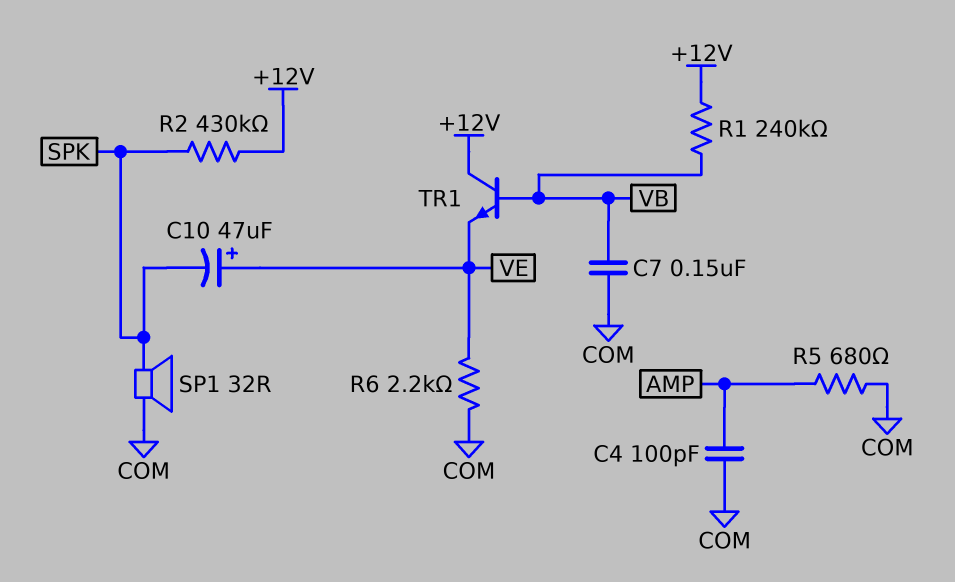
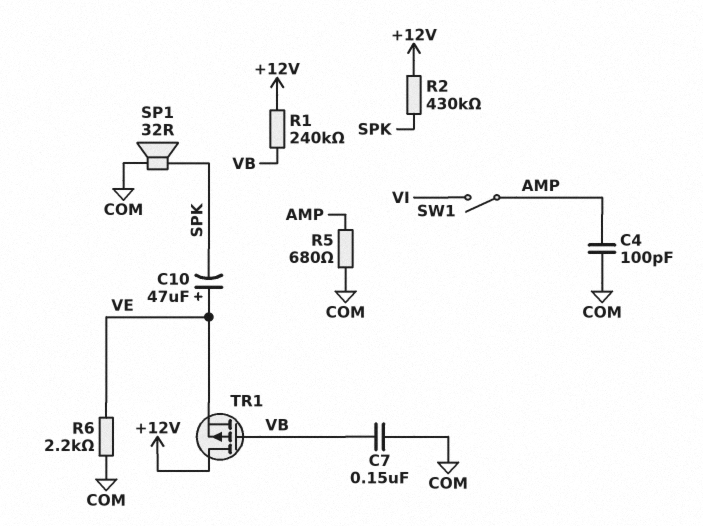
SW1: none -> switch (AMP, VI)
TR1: NPN (B VB, C +12V, E VE) -> PMOS (G VB, D +12V, S VE)

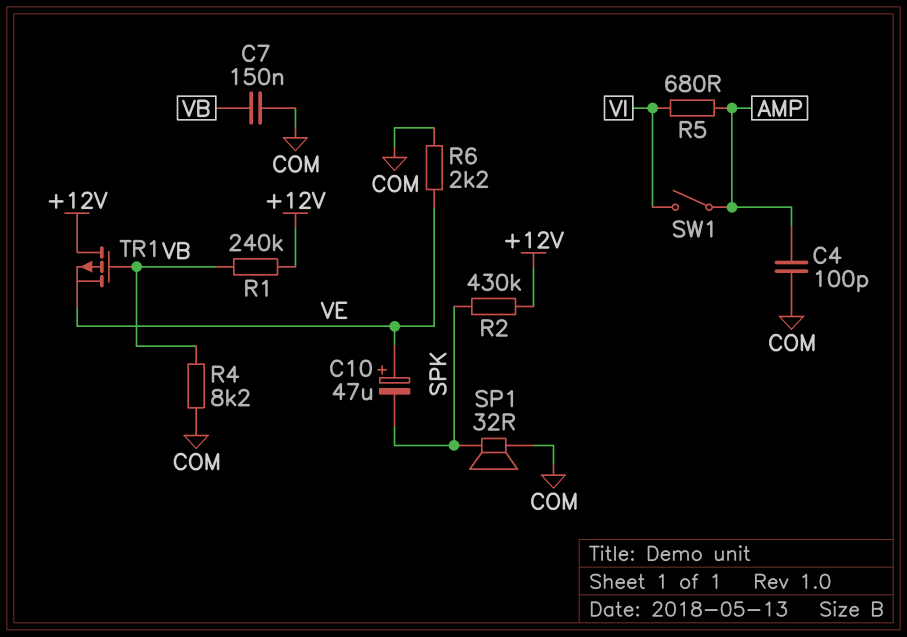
R4: none -> 8.2k (COM, VB)
R5: 680 (AMP, COM) -> 680 (AMP, VI)

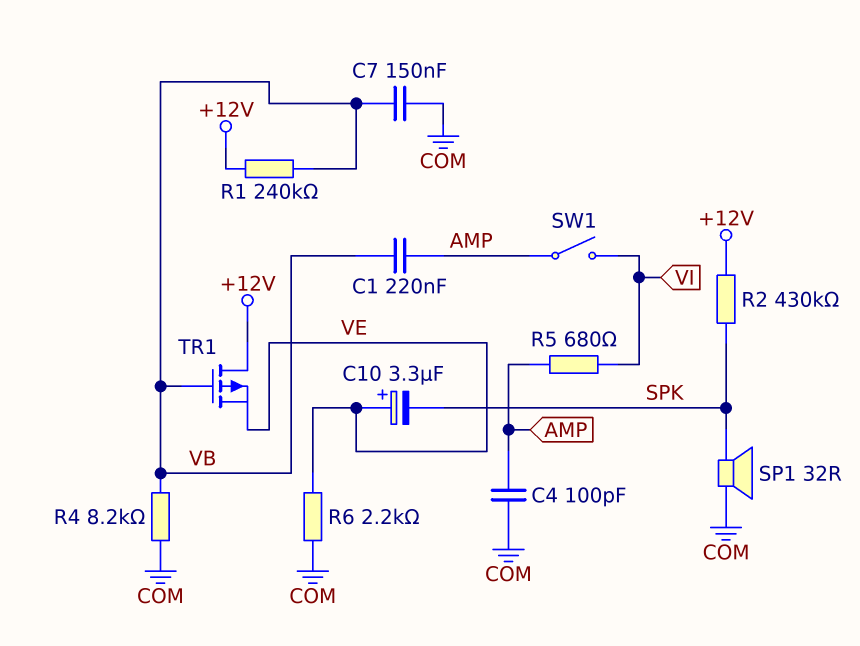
C1: none -> 220nF (AMP, VB)
C10: 47uF (plus VE, minus SPK) -> 3.3uF (plus VE, minus SPK)

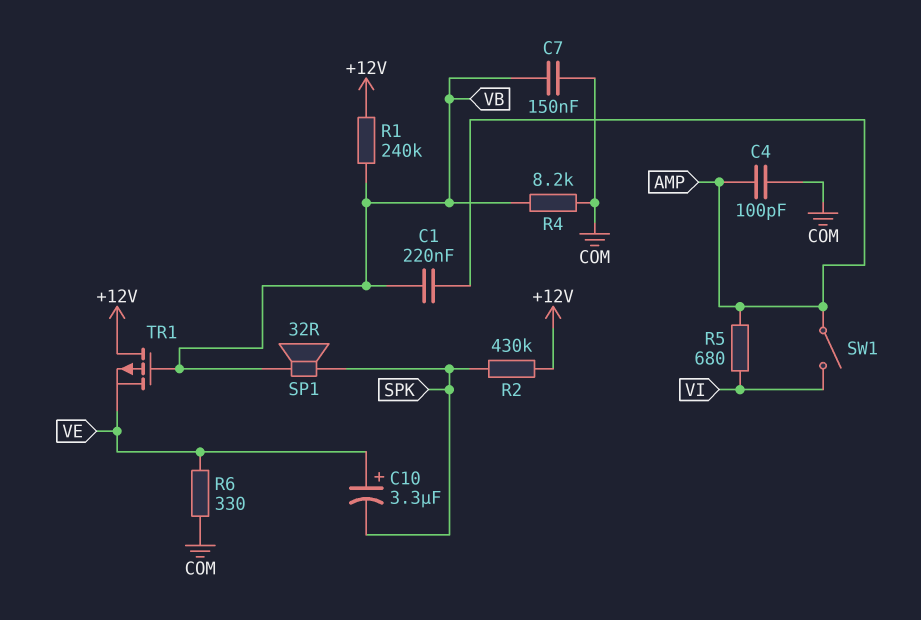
R6: 2.2k (COM, VE) -> 330 (COM, VE)
SP1: speaker 32R (COM, SPK) -> speaker 32R (SPK, VB)

